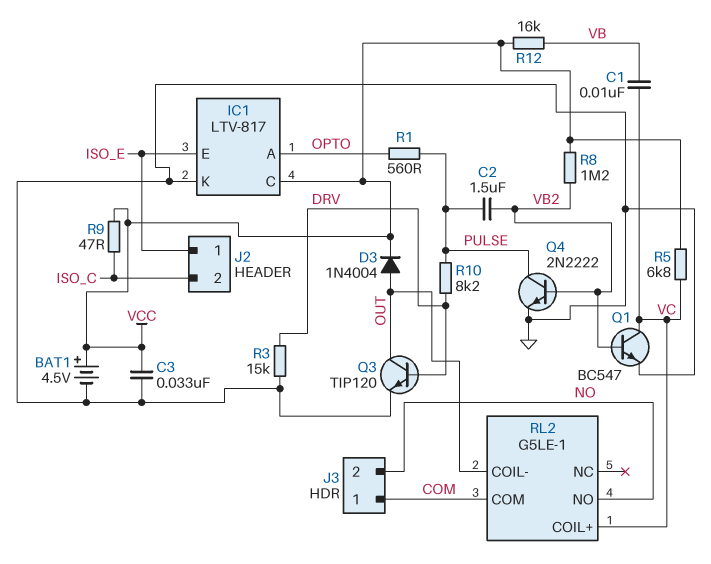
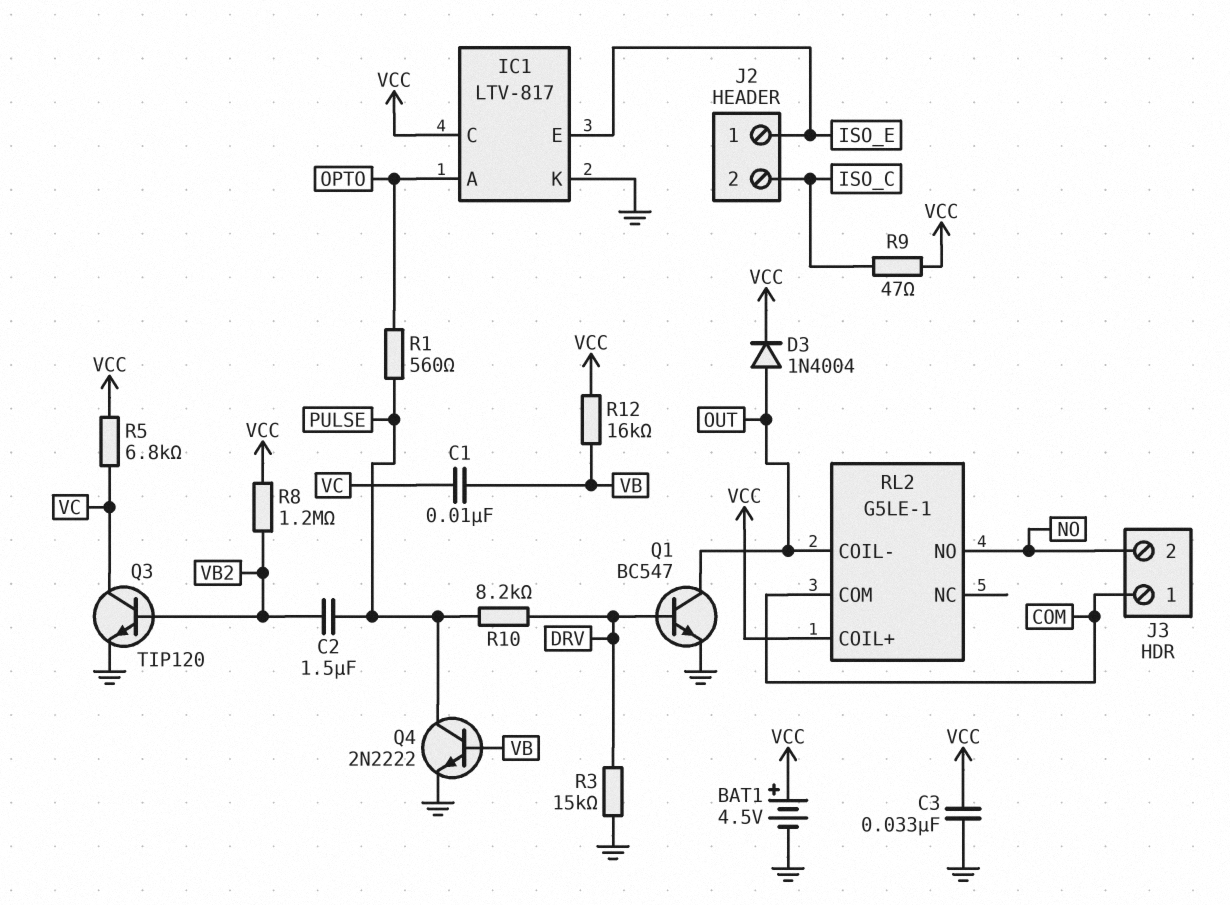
Q1: NPN BC547 (B VB2, C VC, E GND) -> NPN BC547 (B DRV, C OUT, E GND)
Q3: NPN TIP120 (B DRV, C OUT, E GND) -> NPN TIP120 (B VB2, C VC, E GND)
Q4: NPN 2N2222 (B VB2, C PULSE, E GND) -> NPN 2N2222 (B VB, C PULSE, E GND)
RL2 pin COIL+: VC -> VCC

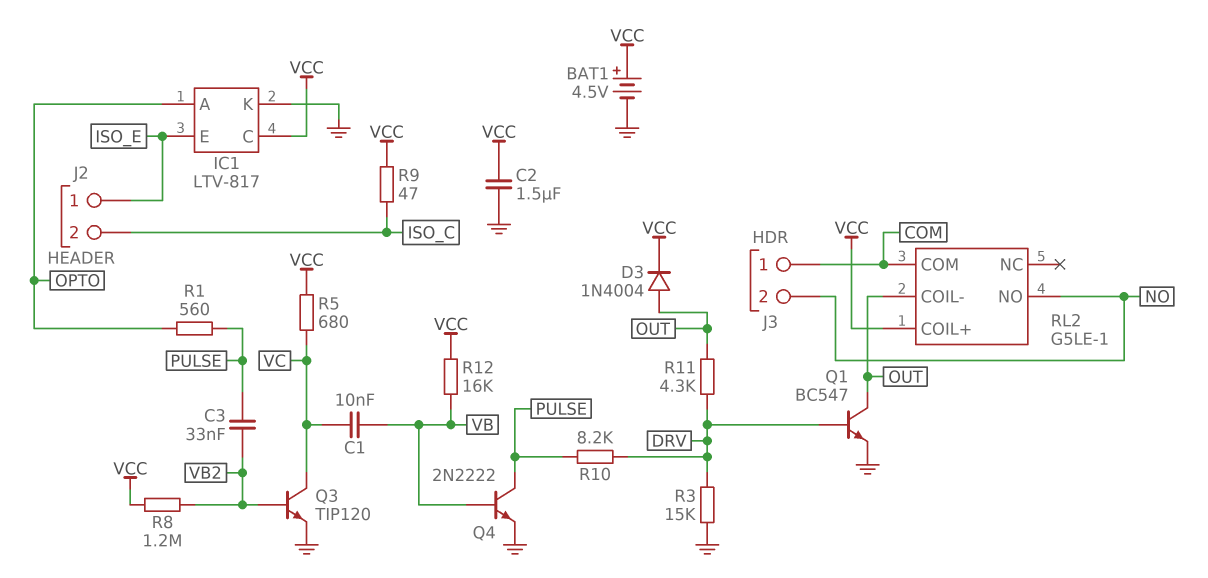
C2: 1.5uF (PULSE, VB2) -> 1.5uF (GND, VCC)
C3: 33nF (GND, VCC) -> 33nF (PULSE, VB2)
R5: 6.8k (VC, VCC) -> 680 (VC, VCC)
R11: none -> 4.3k (DRV, OUT)

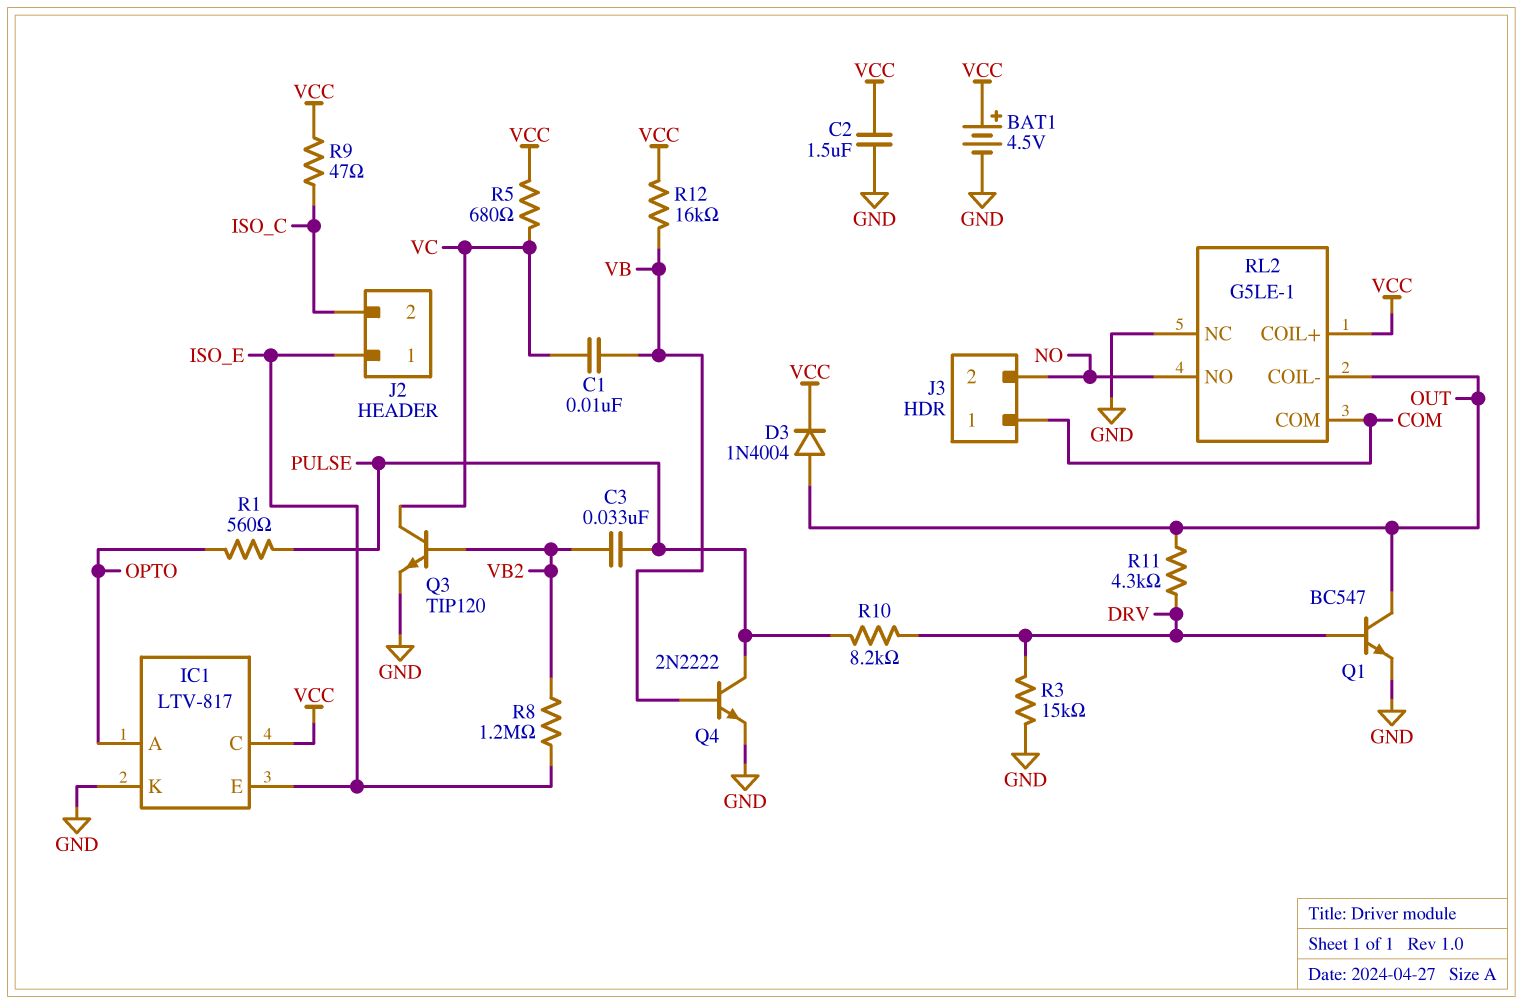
R8: 1.2M (VB2, VCC) -> 1.2M (ISO_E, VB2)
RL2 pin NC: none -> GND

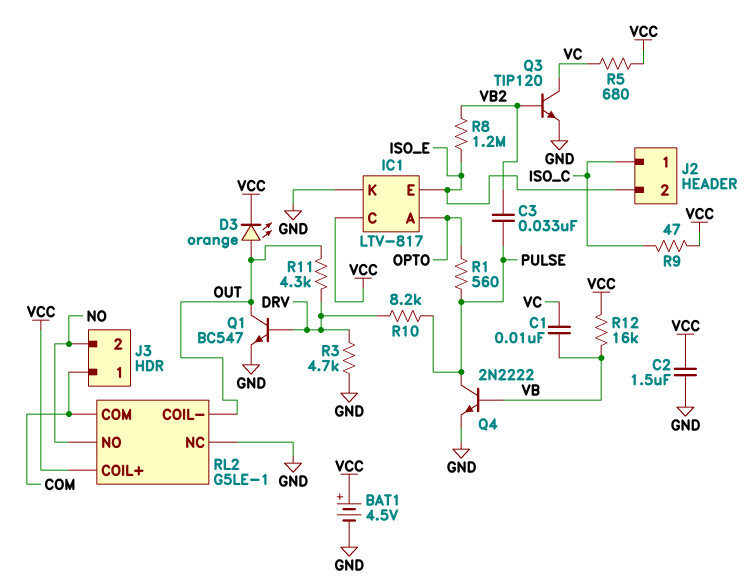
D3: diode 1N4004 (A OUT, K VCC) -> LED orange (A OUT, K VCC)
J2 pin 1: ISO_E -> ISO_C
J2 pin 2: ISO_C -> ISO_E
R3: 15k (DRV, GND) -> 4.7k (DRV, GND)

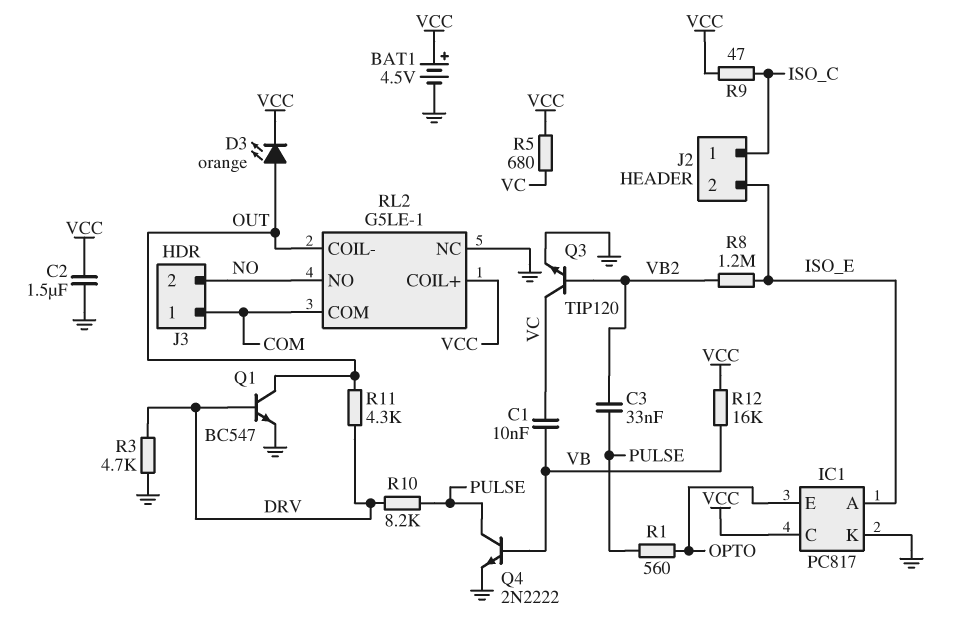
IC1: LTV-817 -> PC817
IC1 pin A: OPTO -> ISO_E
IC1 pin E: ISO_E -> OPTO

